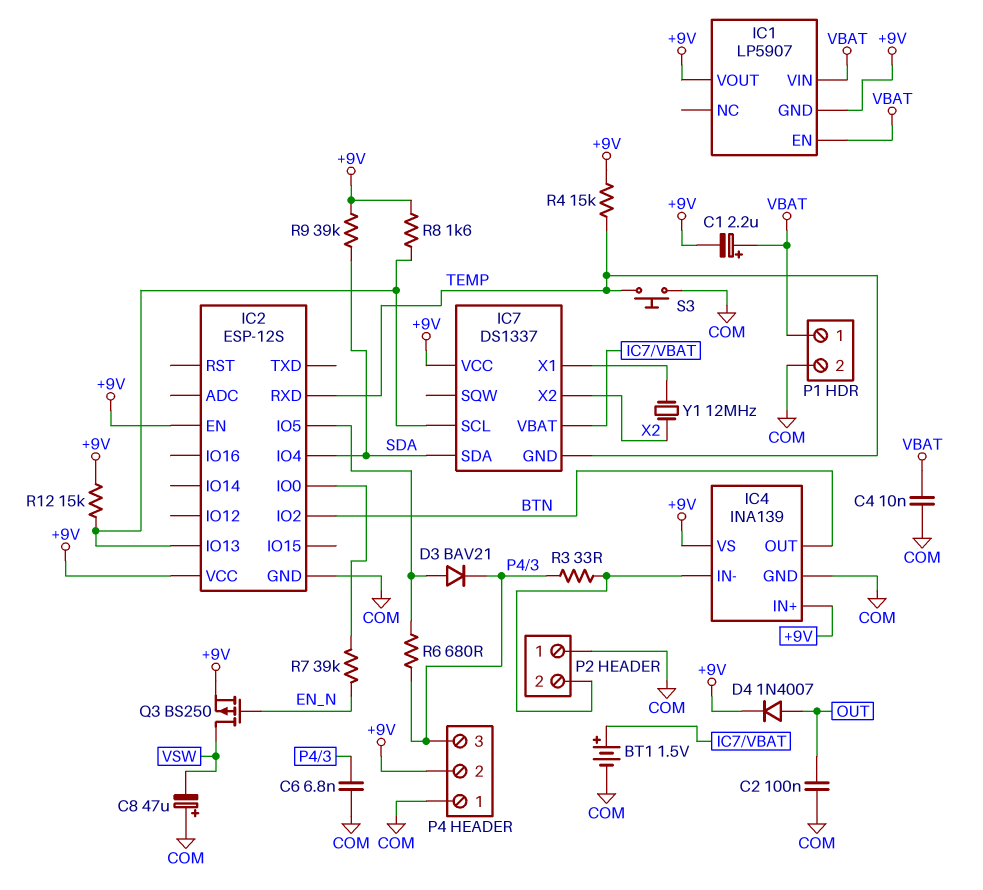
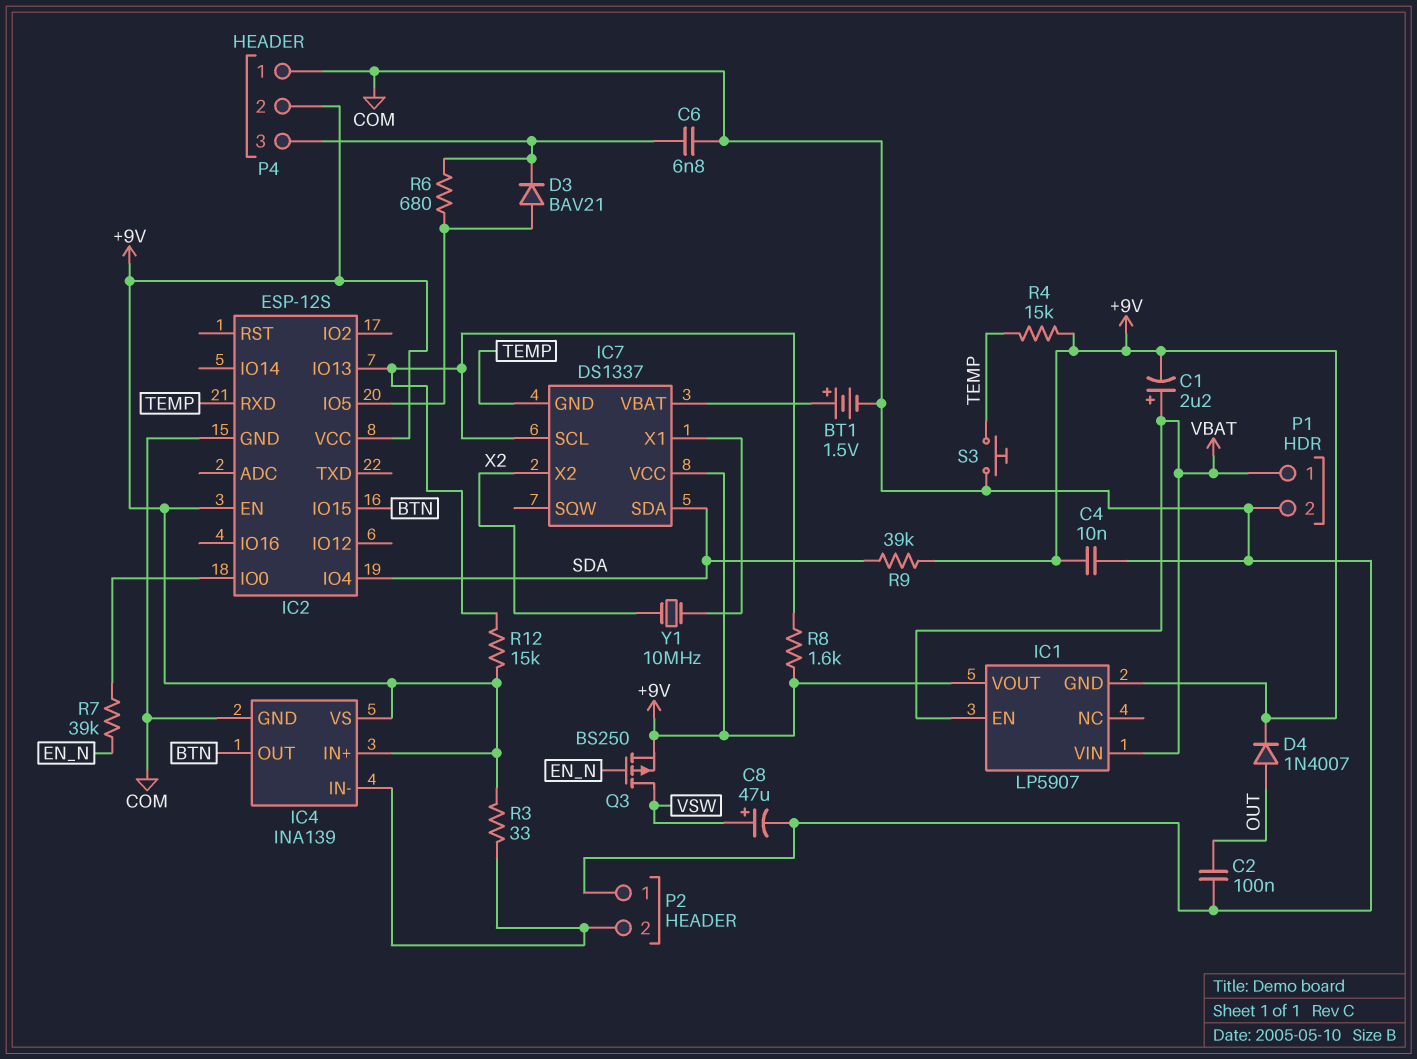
C4: 10nF (COM, VBAT) -> 10nF (+9V, COM)
C8: 47uF (plus COM, minus VSW) -> 47uF (plus VSW, minus COM)
IC2 pin IO2: BTN -> none
IC2 pin IO15: none -> BTN
R3: 33 (IC4/IN-, P4/3) -> 33 (+9V, IC4/IN-)
Y1: 12MHz (IC7/X1, X2) -> 10MHz (IC7/X1, X2)

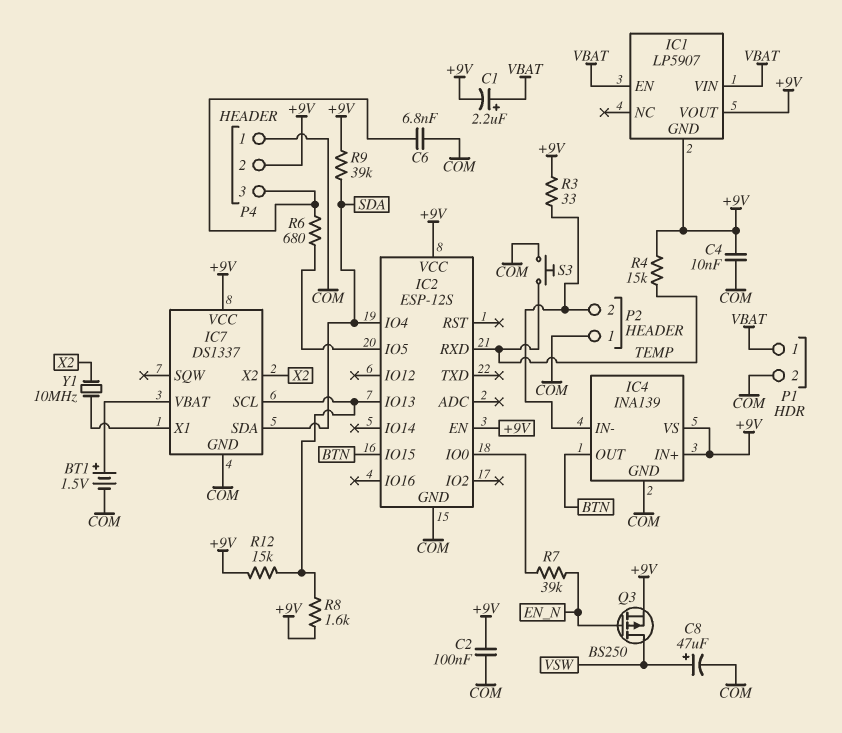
C2: 100nF (COM, OUT) -> 100nF (+9V, COM)
D3: diode BAV21 (A IC2/IO5, K P4/3) -> none
D4: diode 1N4007 (A OUT, K +9V) -> none
IC7 pin GND: TEMP -> COM

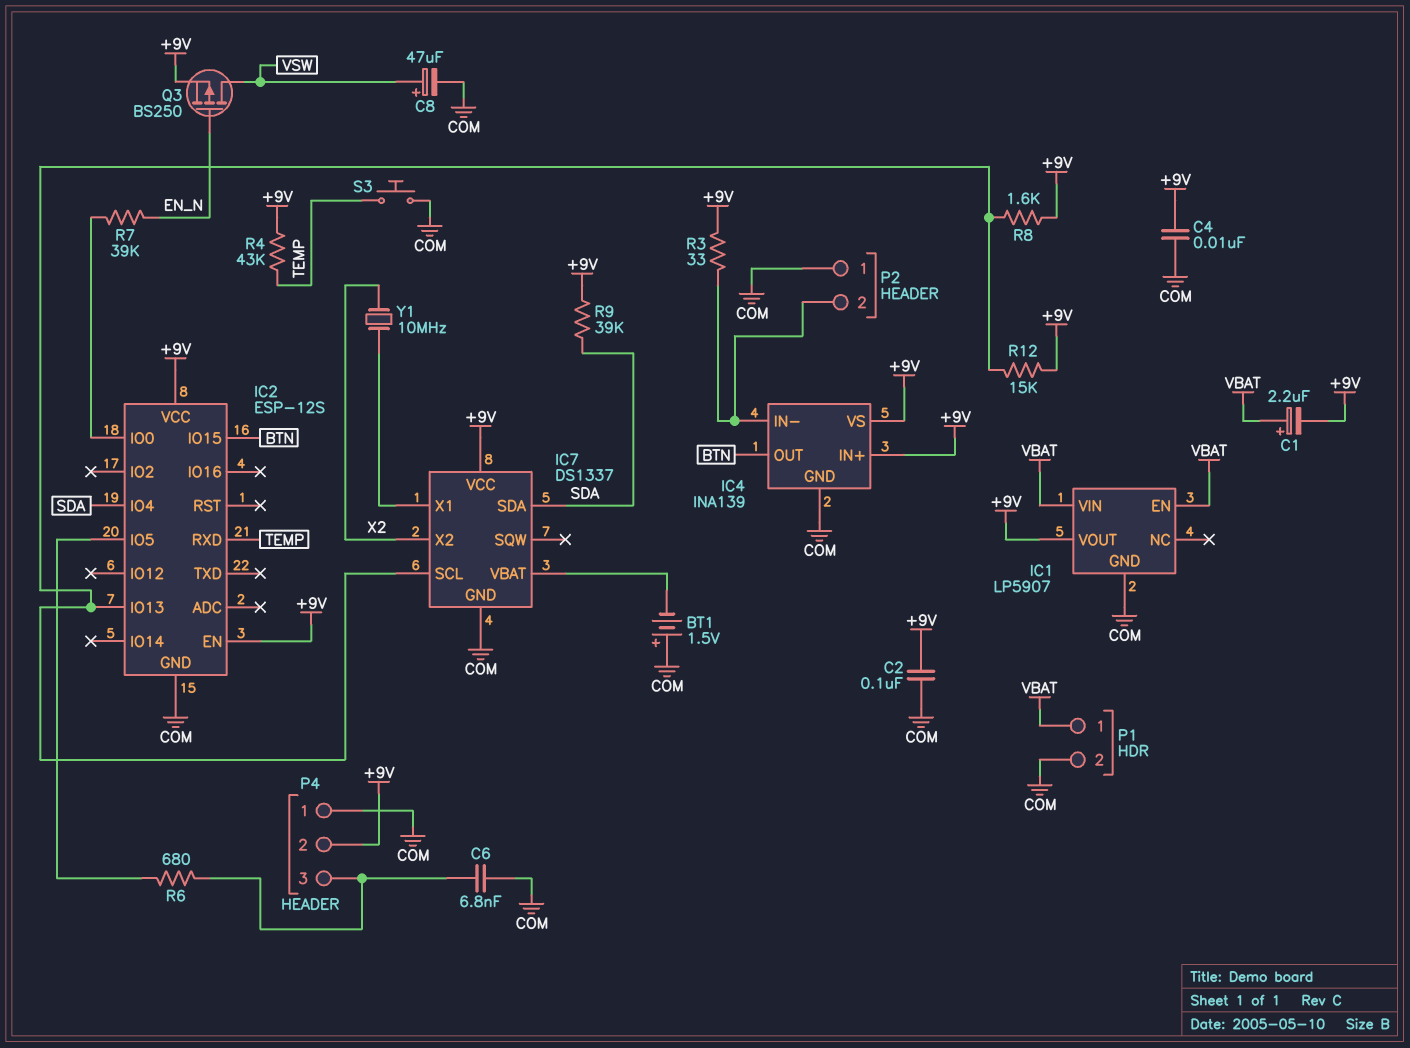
BT1: 1.5V (plus IC7/VBAT, minus COM) -> 1.5V (plus COM, minus IC7/VBAT)
IC1 pin GND: +9V -> COM
R4: 15k (+9V, TEMP) -> 43k (+9V, TEMP)

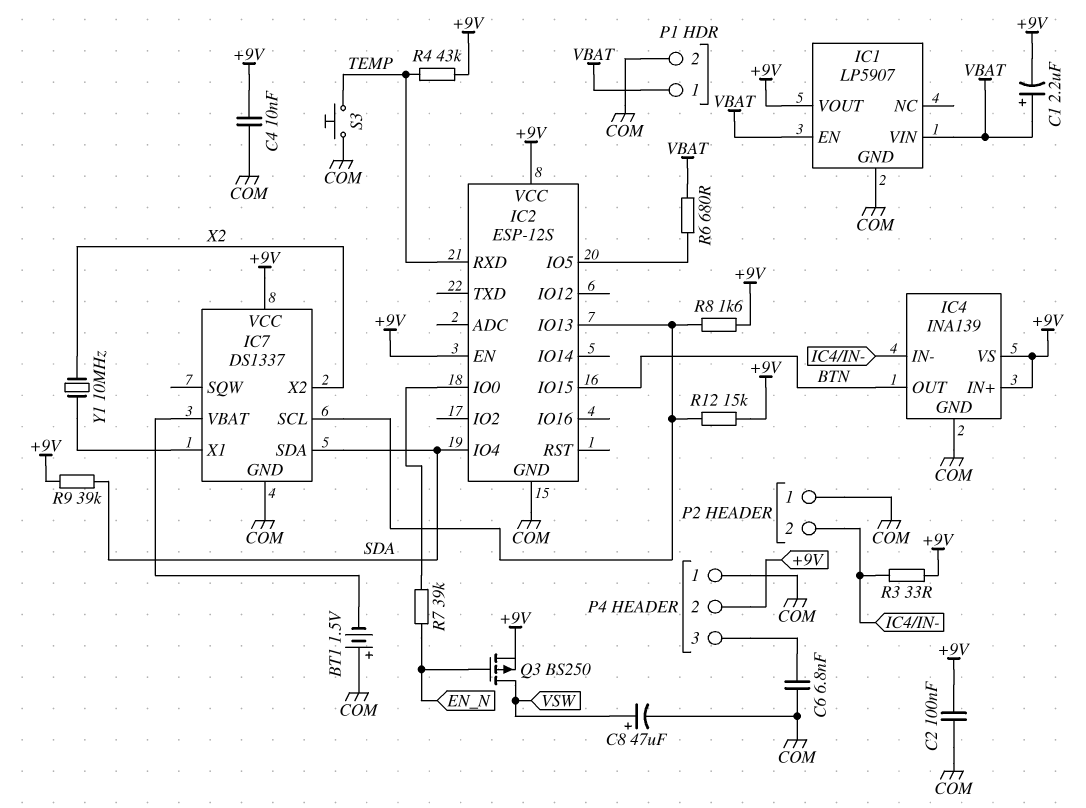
R6: 680 (IC2/IO5, P4/3) -> 680 (IC2/IO5, VBAT)

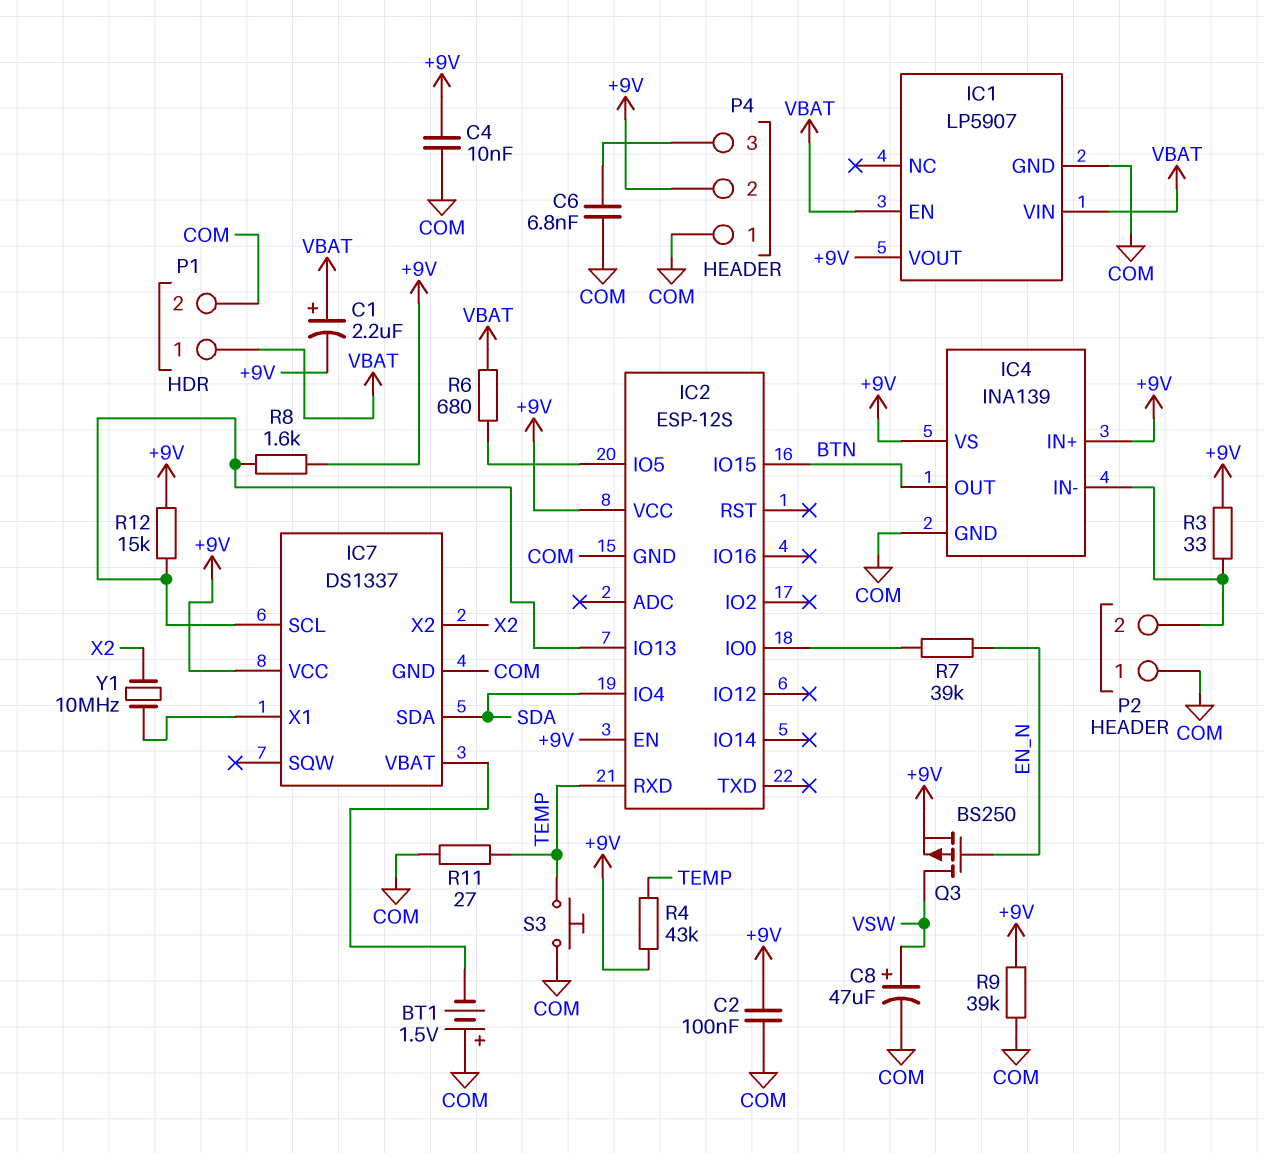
R9: 39k (+9V, SDA) -> 39k (+9V, COM)
R11: none -> 27 (COM, TEMP)

